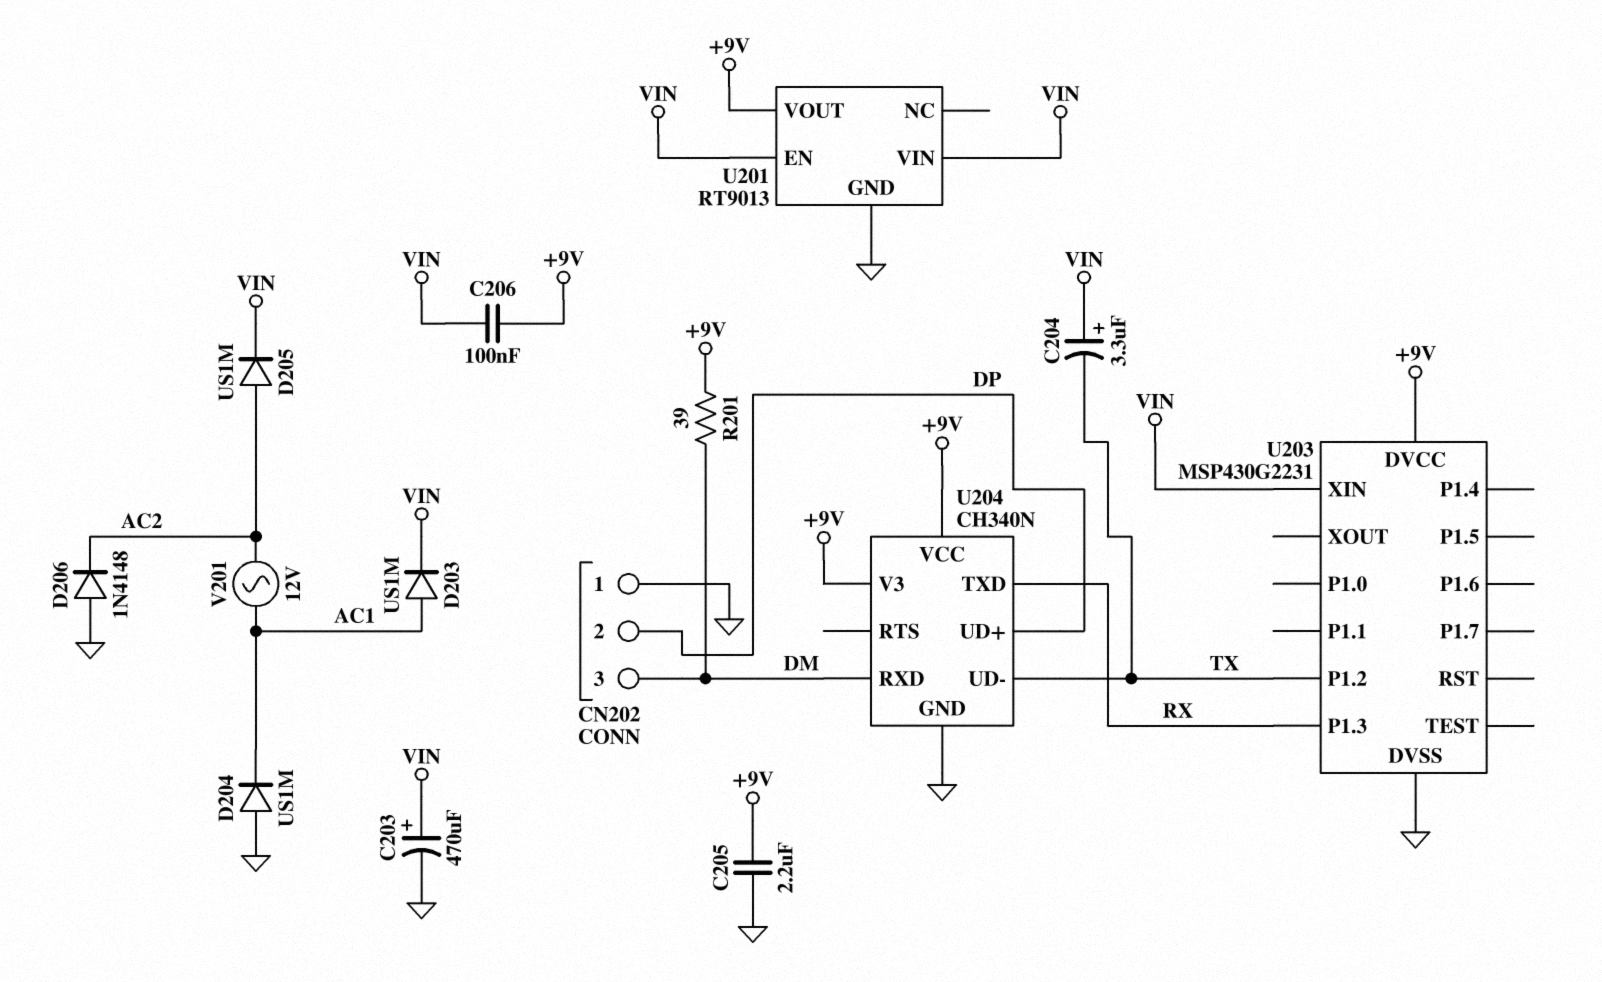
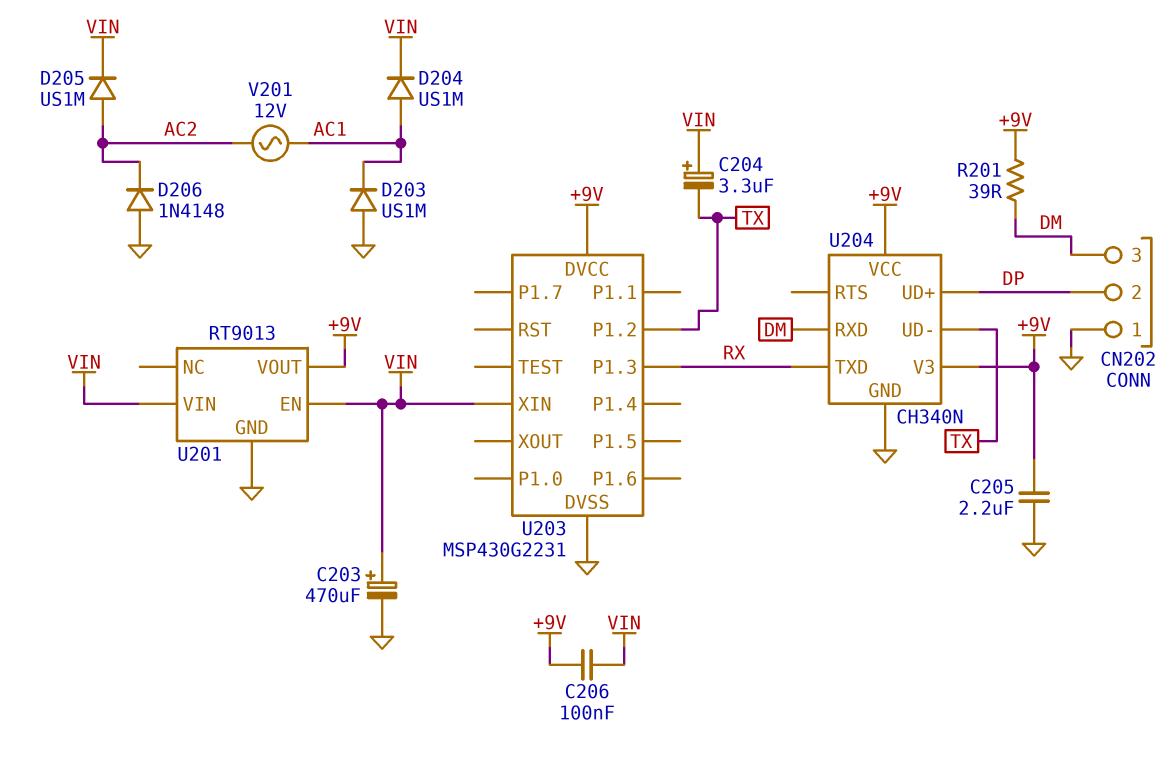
D203: diode US1M (A AC1, K VIN) -> diode US1M (A GND, K AC1)
D204: diode US1M (A GND, K AC1) -> diode US1M (A AC1, K VIN)

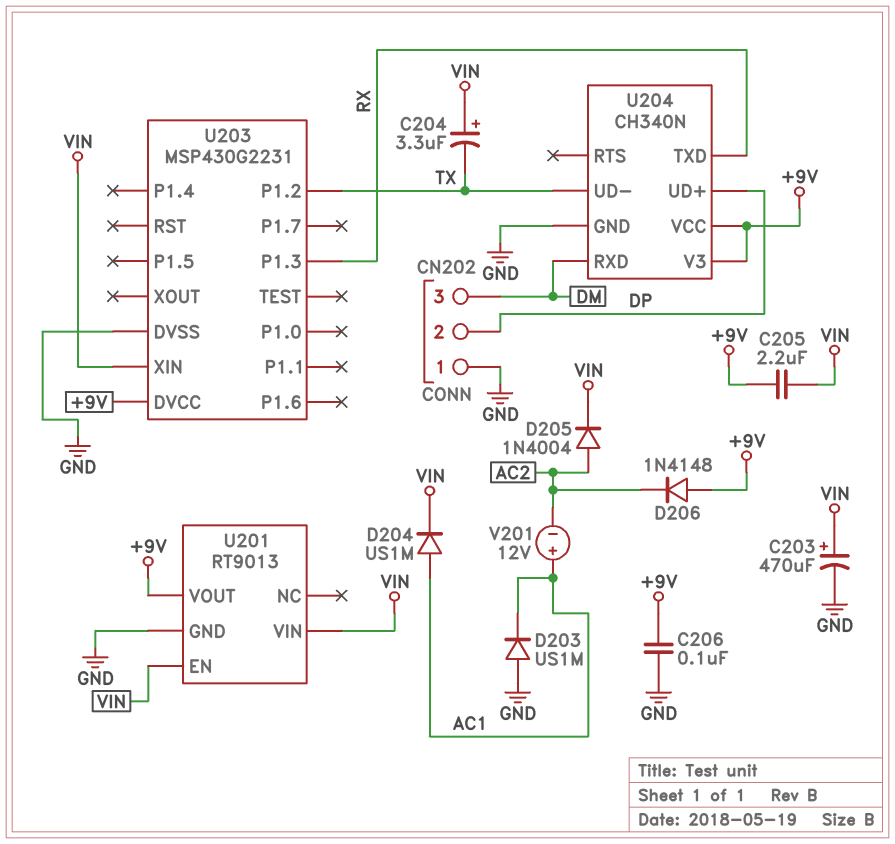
C205: 2.2uF (+9V, GND) -> 2.2uF (+9V, VIN)
C206: 100nF (+9V, VIN) -> 100nF (+9V, GND)
D205: diode US1M (A AC2, K VIN) -> diode 1N4004 (A AC2, K VIN)
D206: diode 1N4148 (A GND, K AC2) -> diode 1N4148 (A +9V, K AC2)
R201: 39 (+9V, DM) -> none
V201: AC 12V (AC1, AC2) -> 12V (plus AC1, minus AC2)

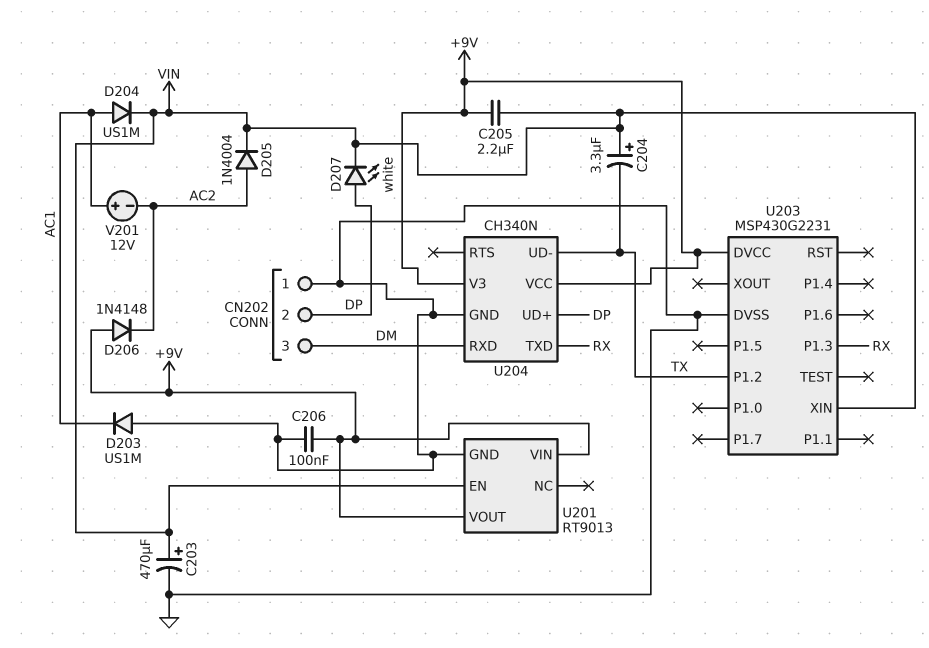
D207: none -> LED white (A DP, K VIN)
U201 pin VIN: VIN -> +9V

